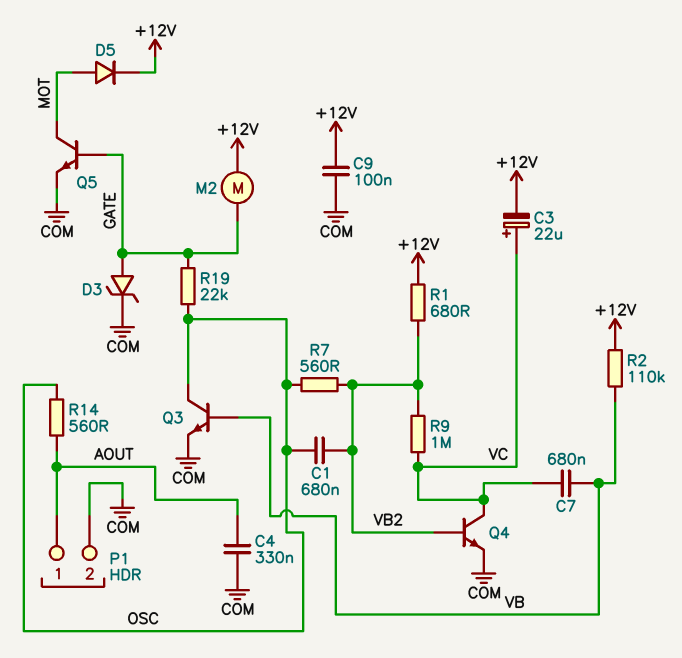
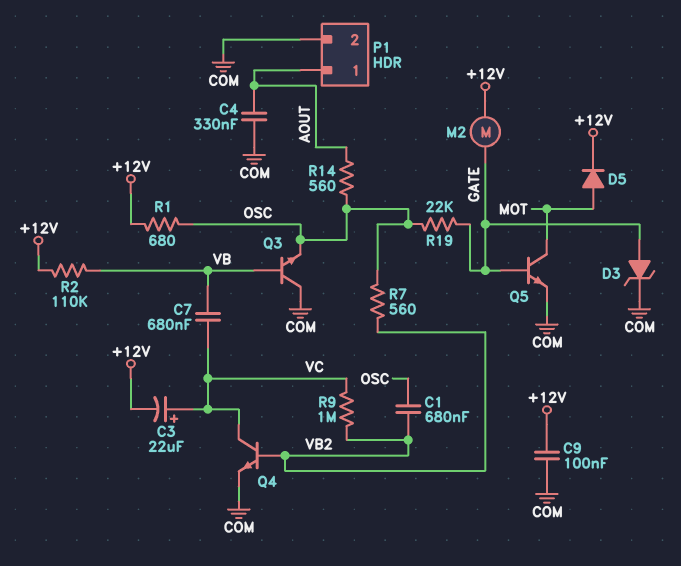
Q3: NPN (B VB, C OSC, E COM) -> NPN (B VB, C COM, E OSC)
R1: 680 (+12V, VB2) -> 680 (+12V, OSC)

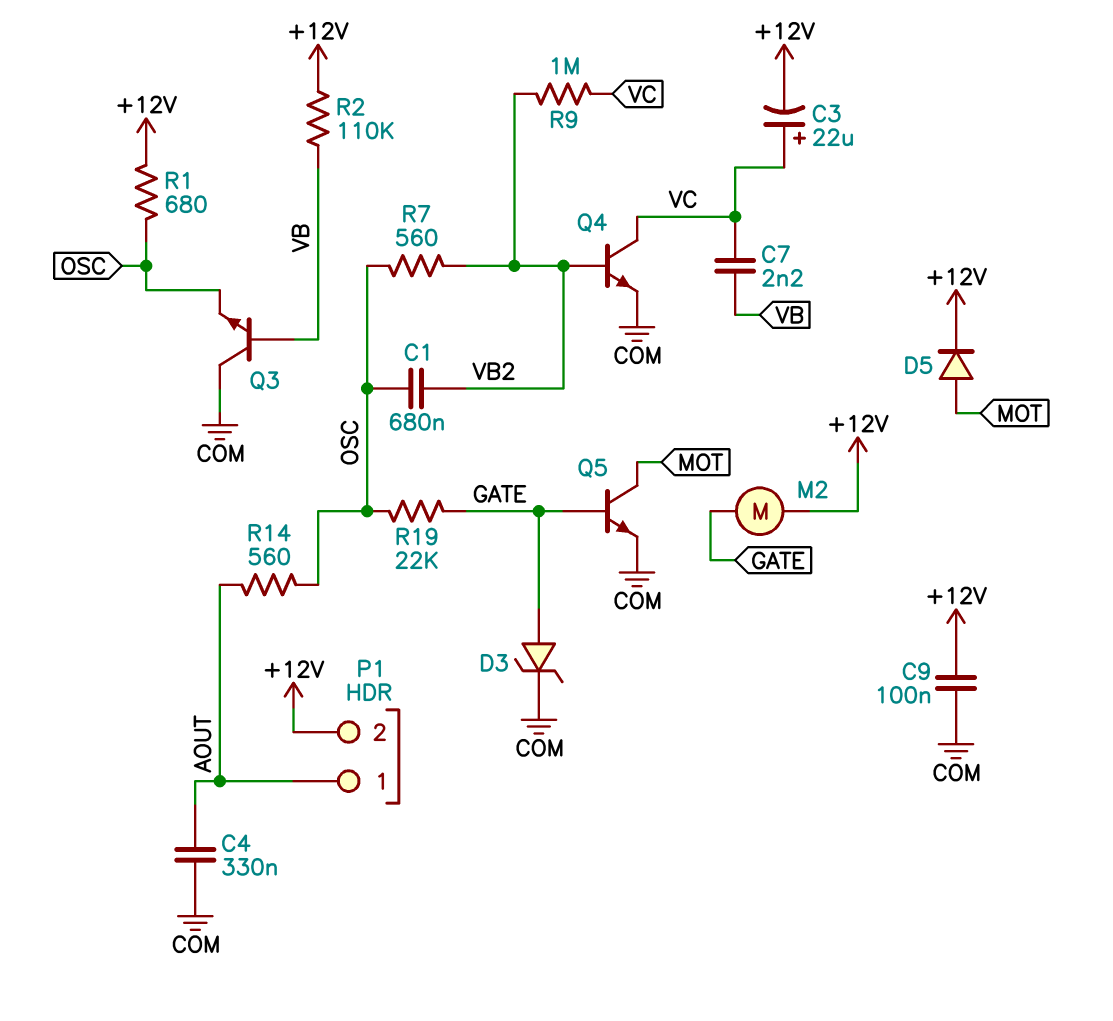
C7: 680nF (VB, VC) -> 2.2nF (VB, VC)
P1 pin 2: COM -> +12V

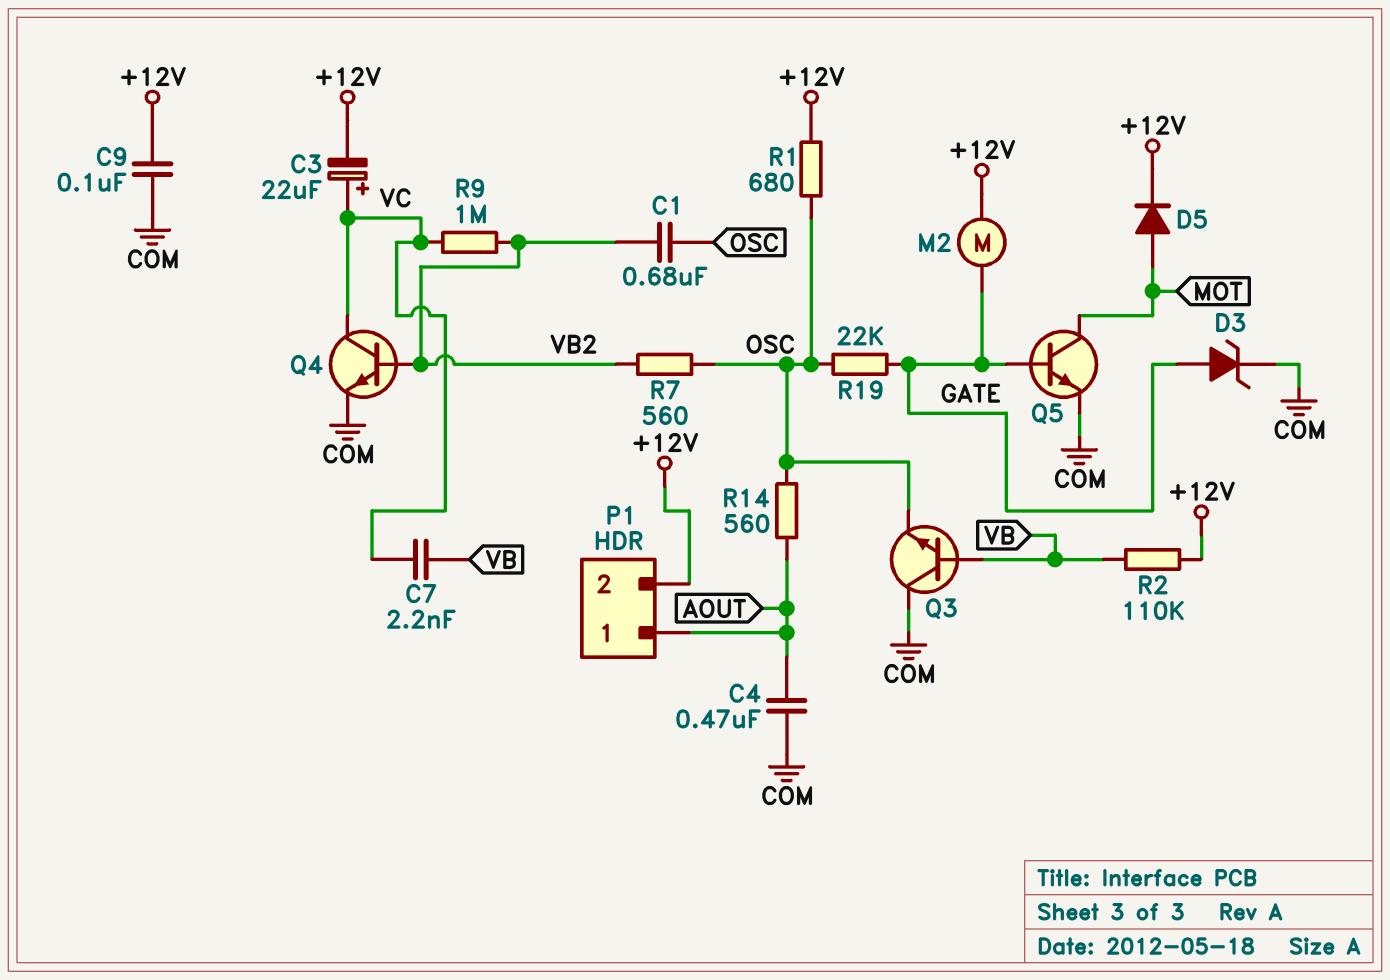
C4: 330nF (AOUT, COM) -> 470nF (AOUT, COM)

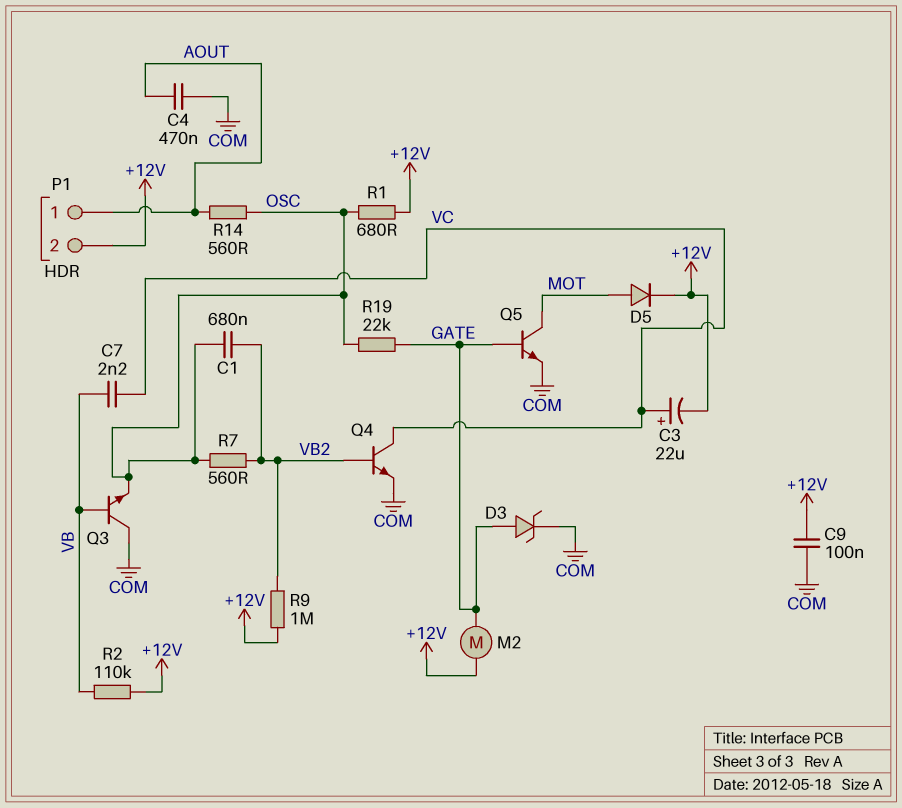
R9: 1M (VB2, VC) -> 1M (+12V, VB2)

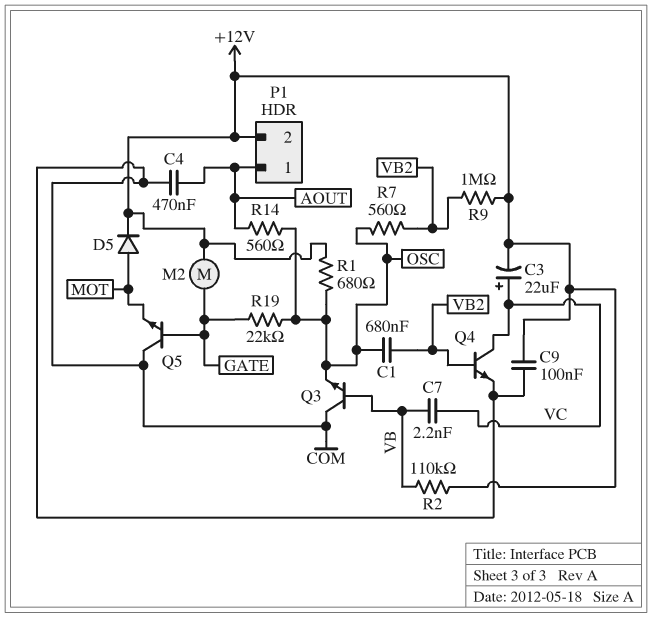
D3: zener (A GATE, K COM) -> none
Q5: NPN (B GATE, C MOT, E COM) -> NPN (B GATE, C COM, E MOT)

